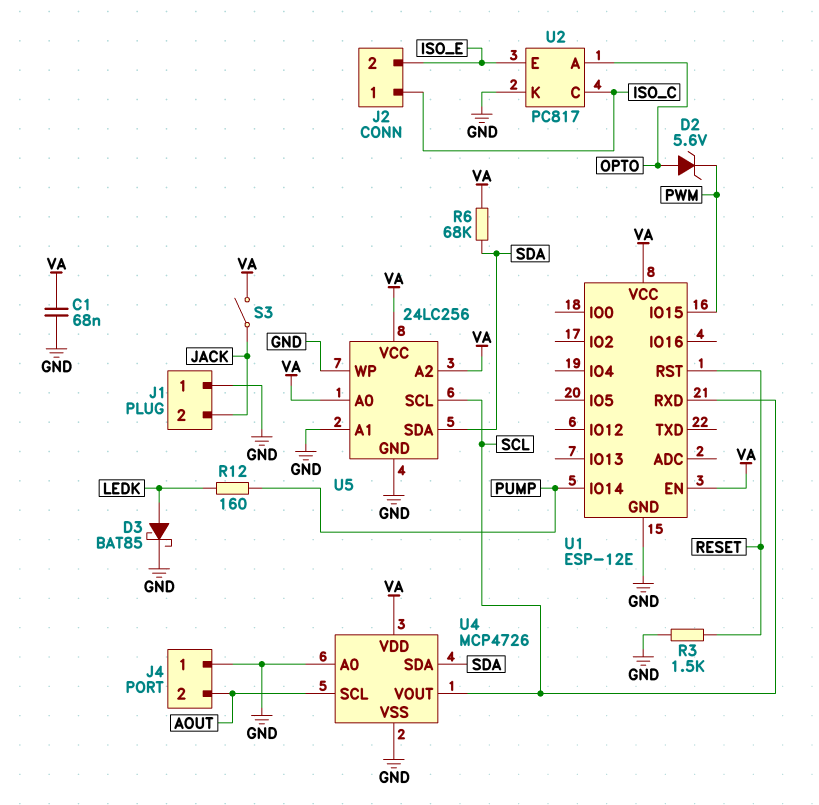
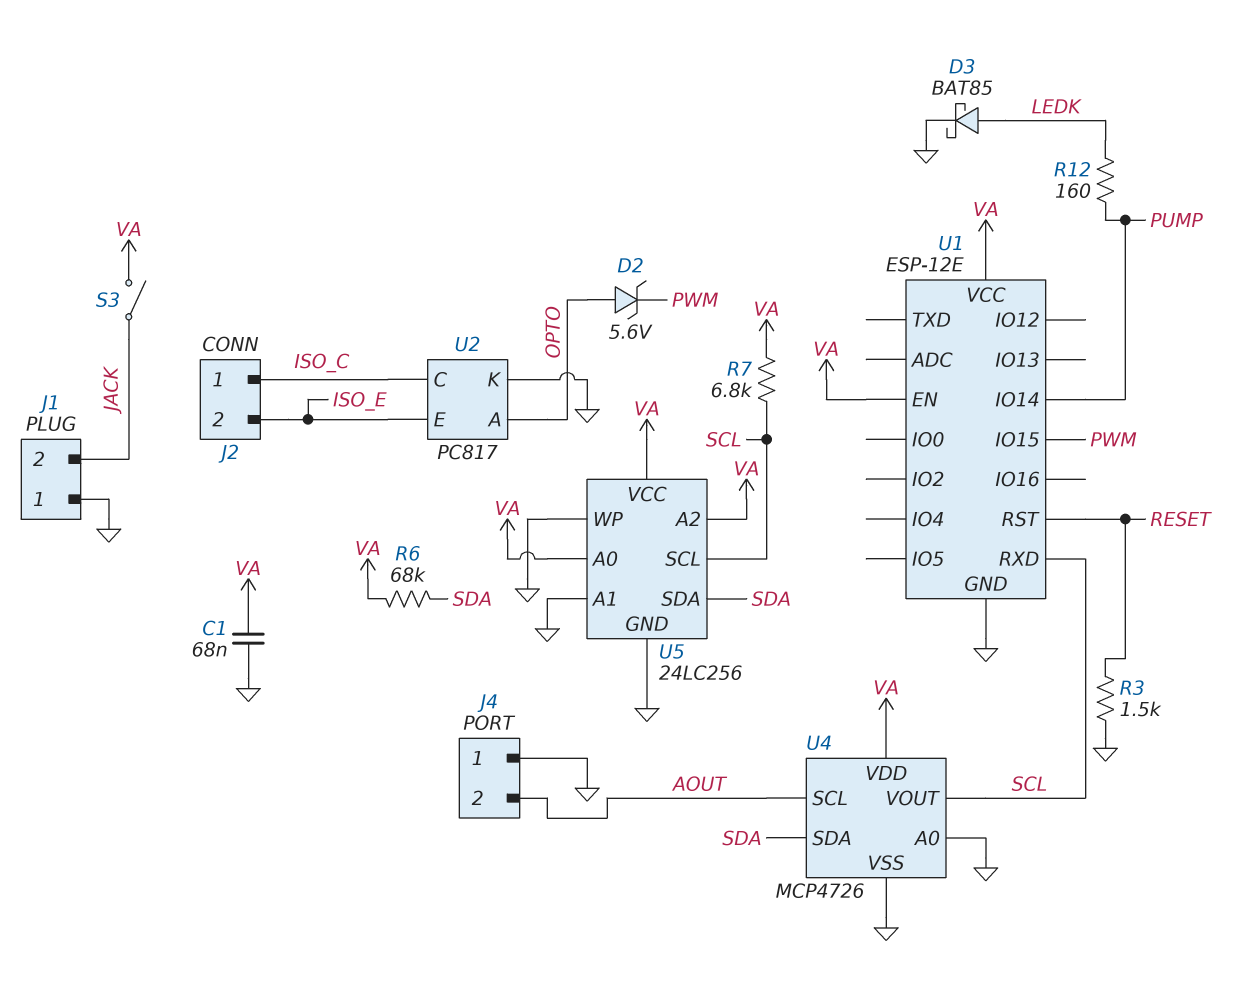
R7: none -> 6.8k (SCL, VA)

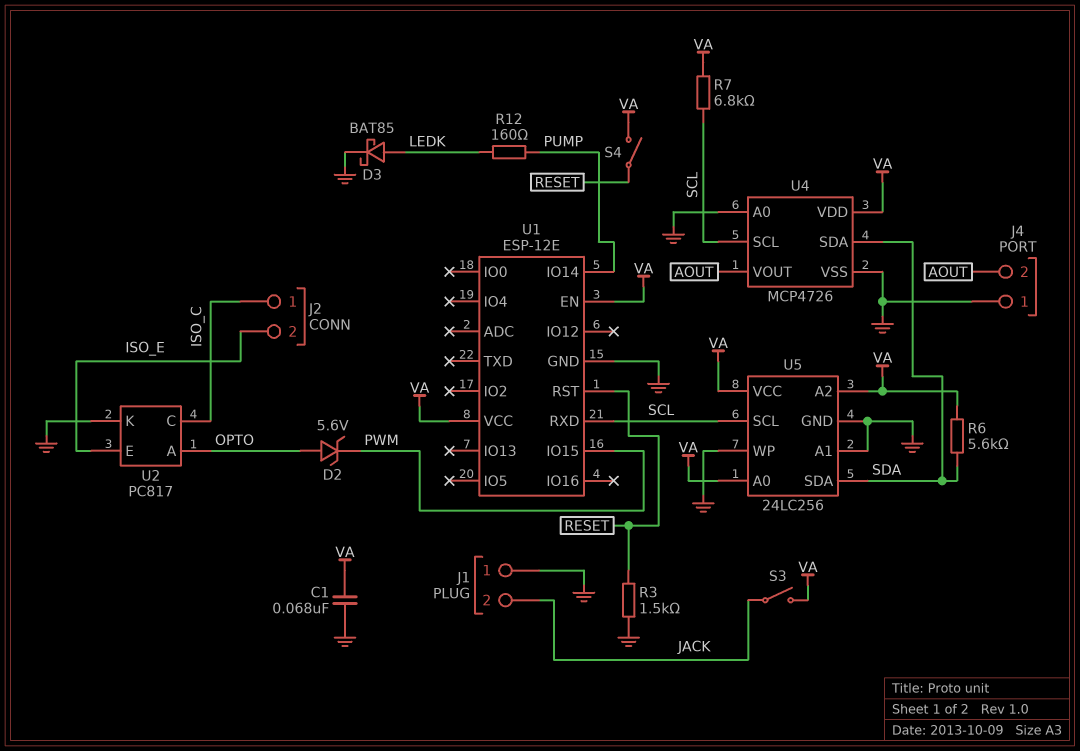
R6: 68k (SDA, VA) -> 5.6k (SDA, VA)
S4: none -> switch (RESET, VA)
U4 pin SCL: AOUT -> SCL
U4 pin VOUT: SCL -> AOUT

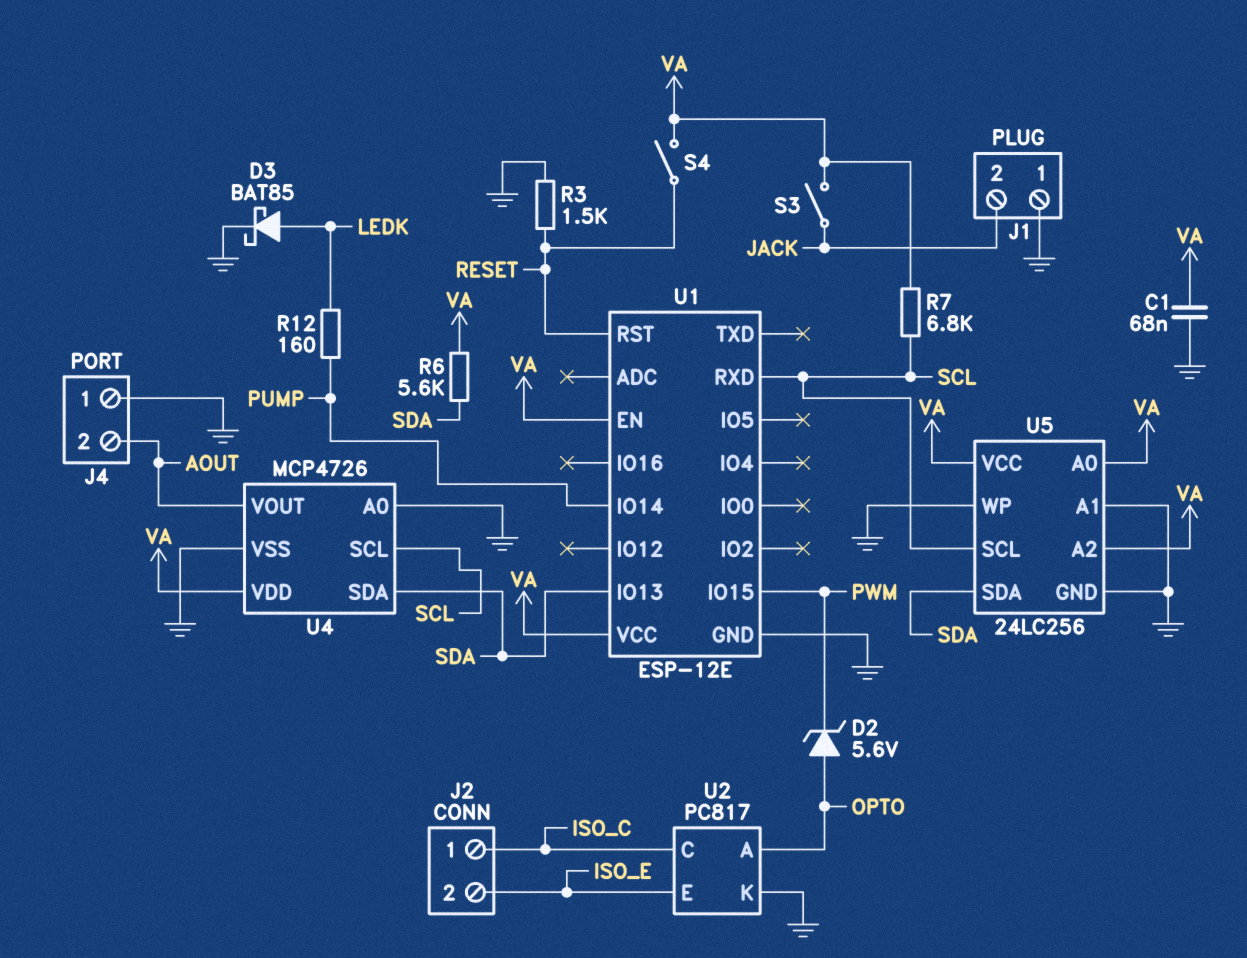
U1 pin IO13: none -> SDA

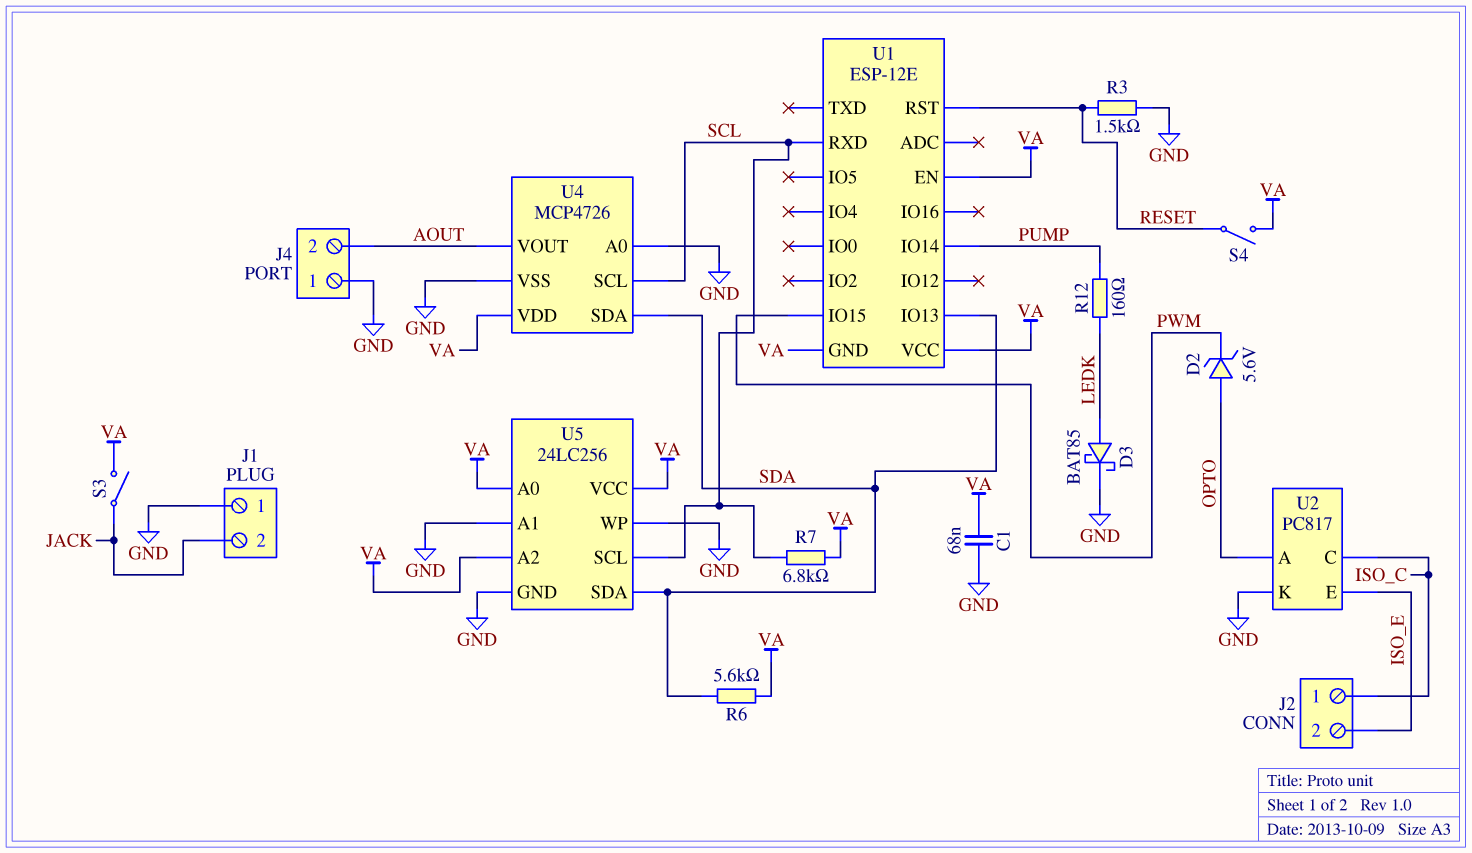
U1 pin GND: GND -> VA

